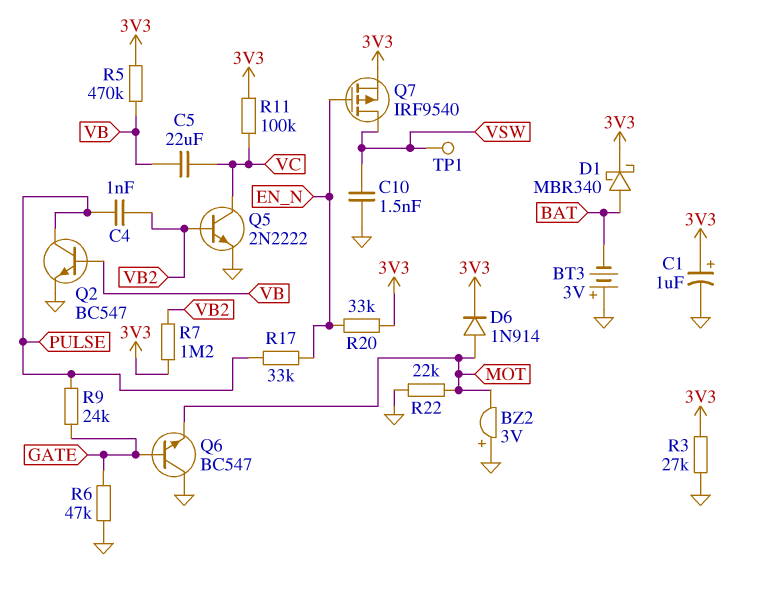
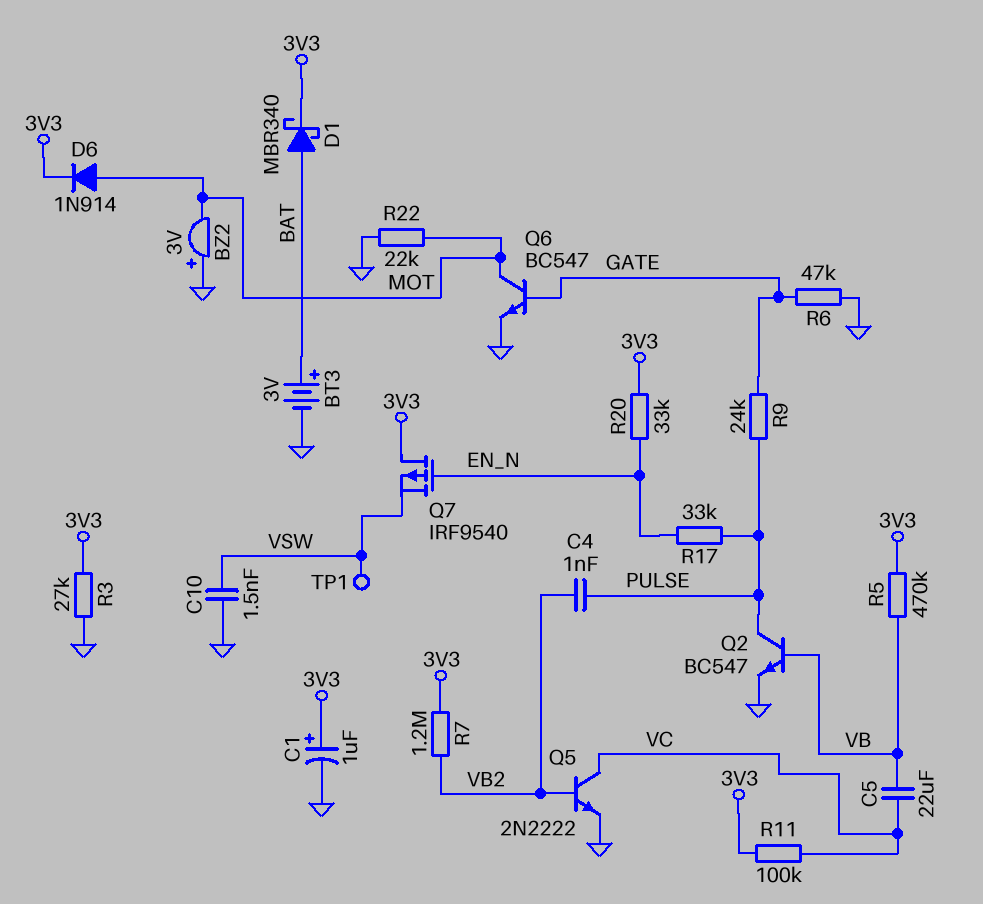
BT3: 3V (plus GND, minus BAT) -> 3V (plus BAT, minus GND)
Q6: NPN BC547 (B GATE, C GND, E MOT) -> NPN BC547 (B GATE, C MOT, E GND)
Q7: PMOS IRF9540 (G EN_N, D VSW, S 3V3) -> PMOS IRF9540 (G EN_N, D 3V3, S VSW)

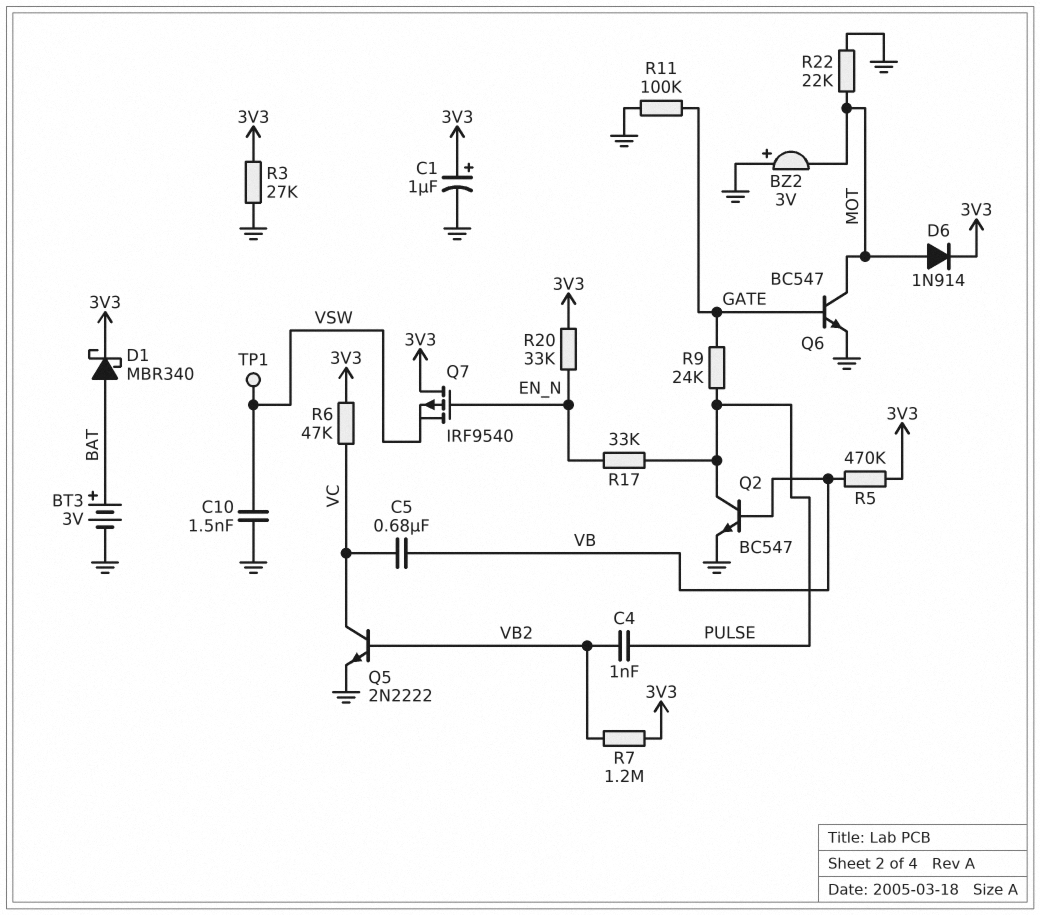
C5: 22uF (VB, VC) -> 680nF (VB, VC)
R6: 47k (GATE, GND) -> 47k (3V3, VC)
R11: 100k (3V3, VC) -> 100k (GATE, GND)

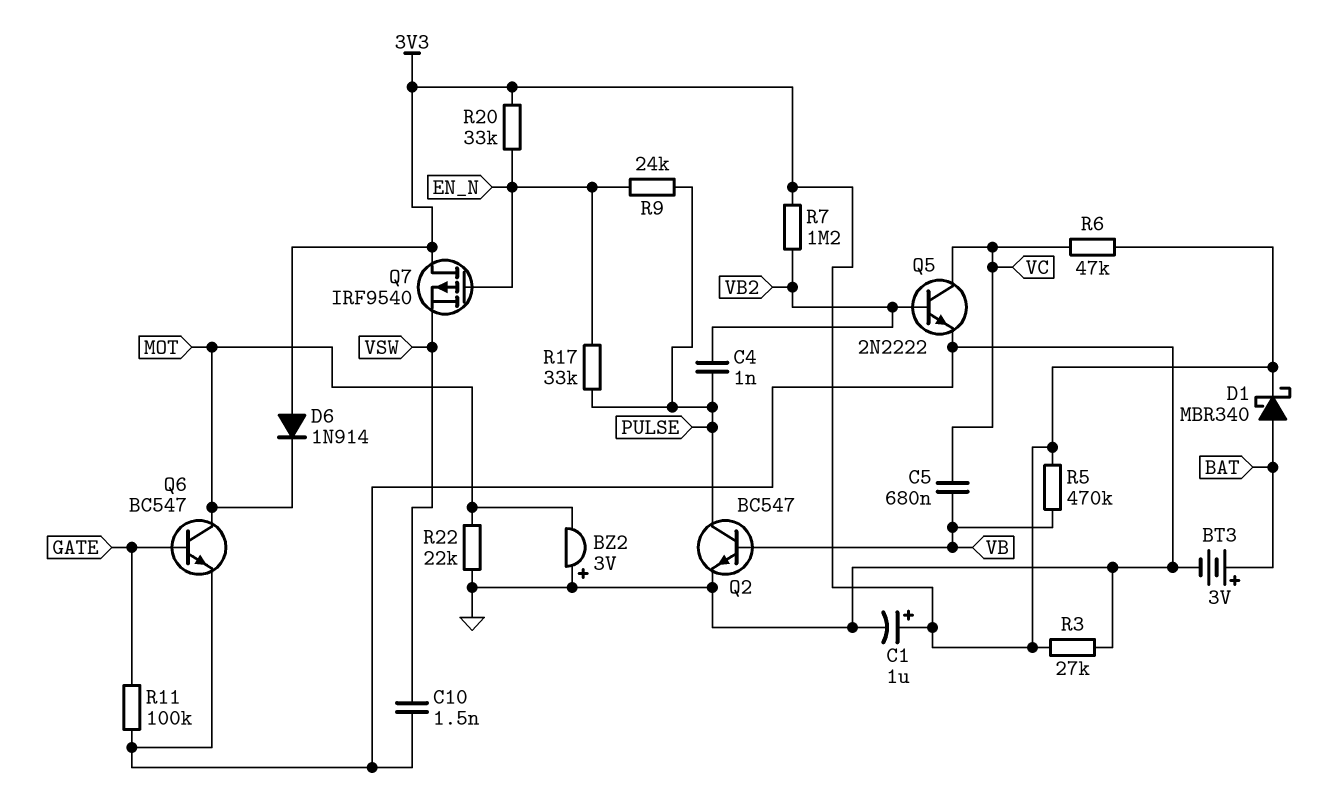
D6: diode 1N914 (A MOT, K 3V3) -> diode 1N914 (A 3V3, K MOT)
R9: 24k (GATE, PULSE) -> 24k (EN_N, PULSE)
TP1: test point (VSW) -> none

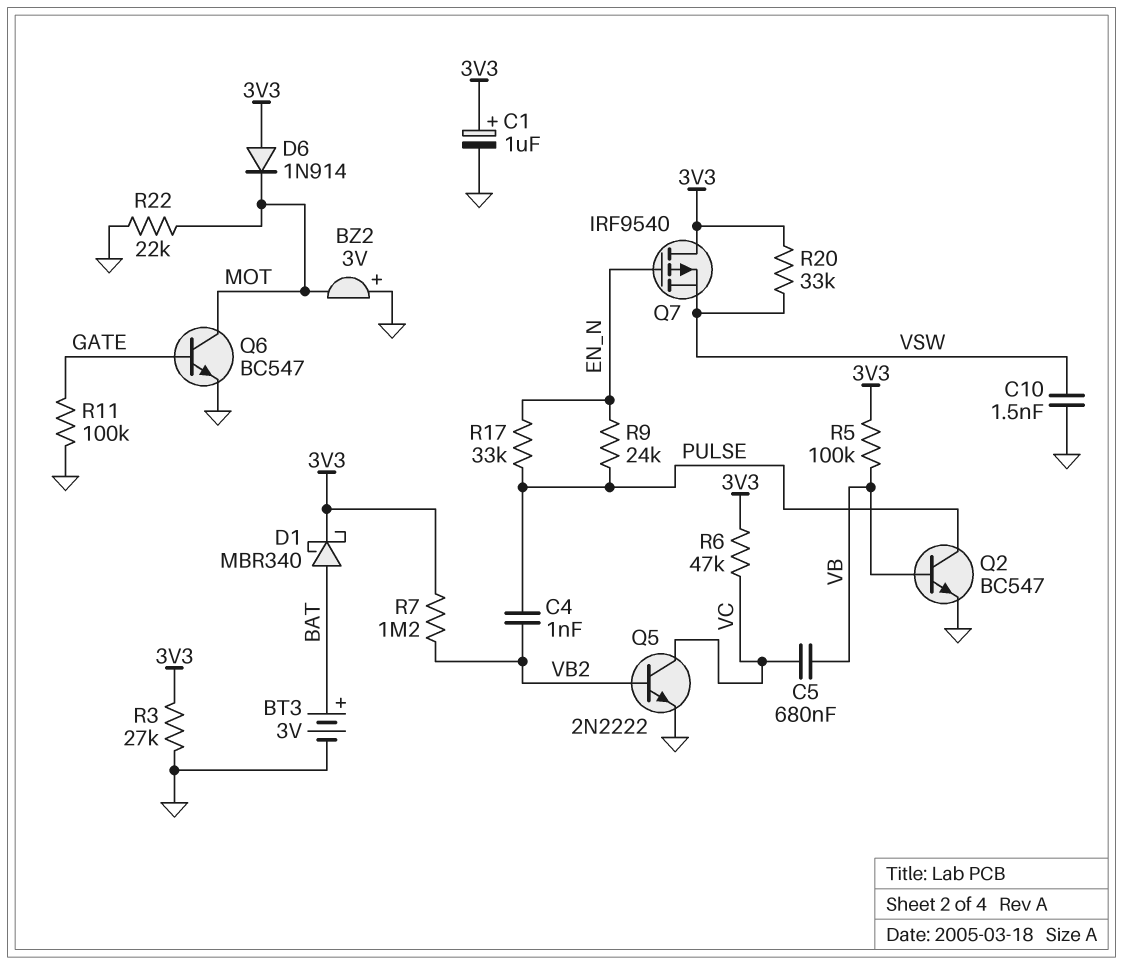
R5: 470k (3V3, VB) -> 100k (3V3, VB)
R20: 33k (3V3, EN_N) -> 33k (3V3, VSW)

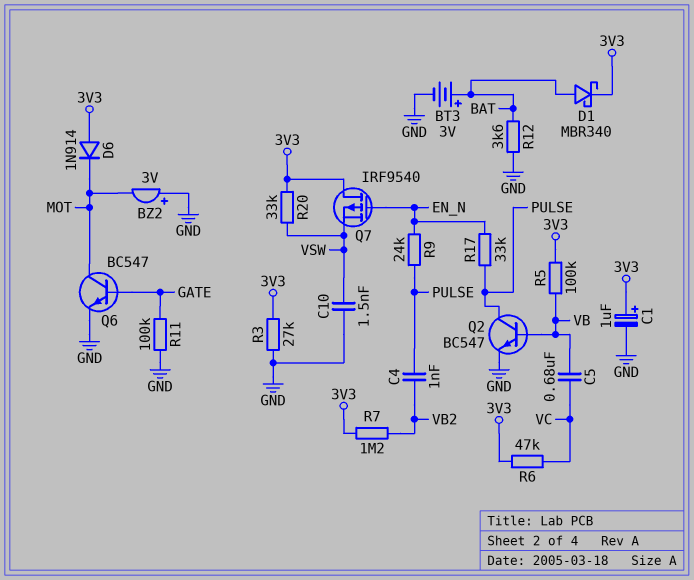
Q5: NPN 2N2222 (B VB2, C VC, E GND) -> none
R12: none -> 3.6k (BAT, GND)
R22: 22k (GND, MOT) -> none

